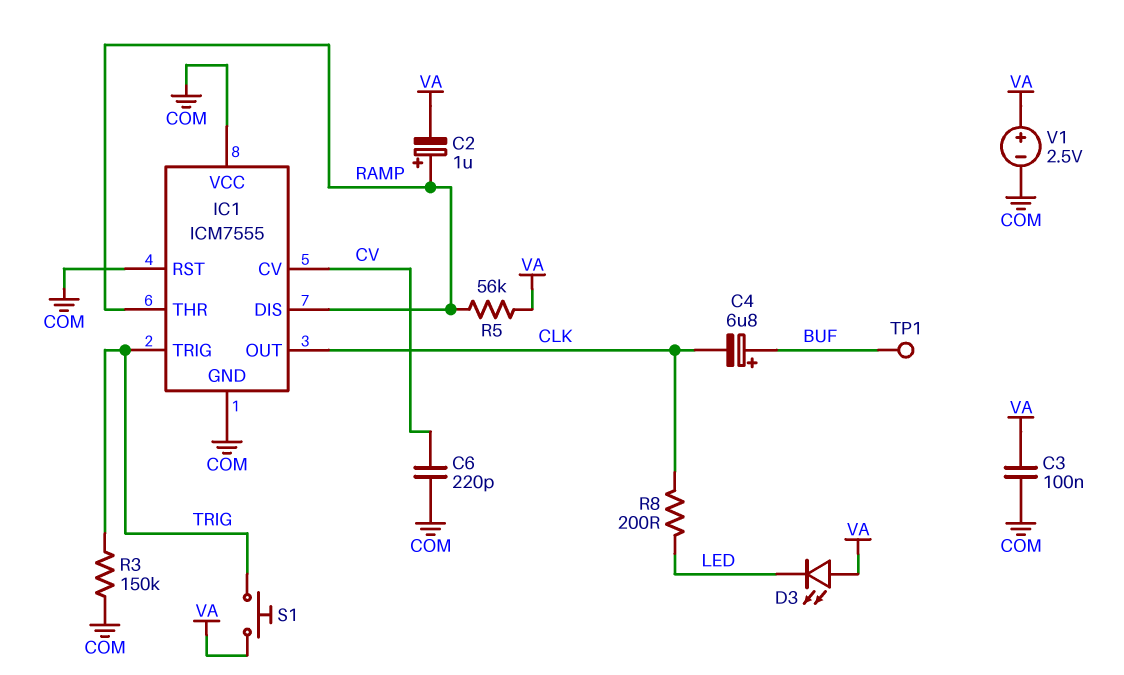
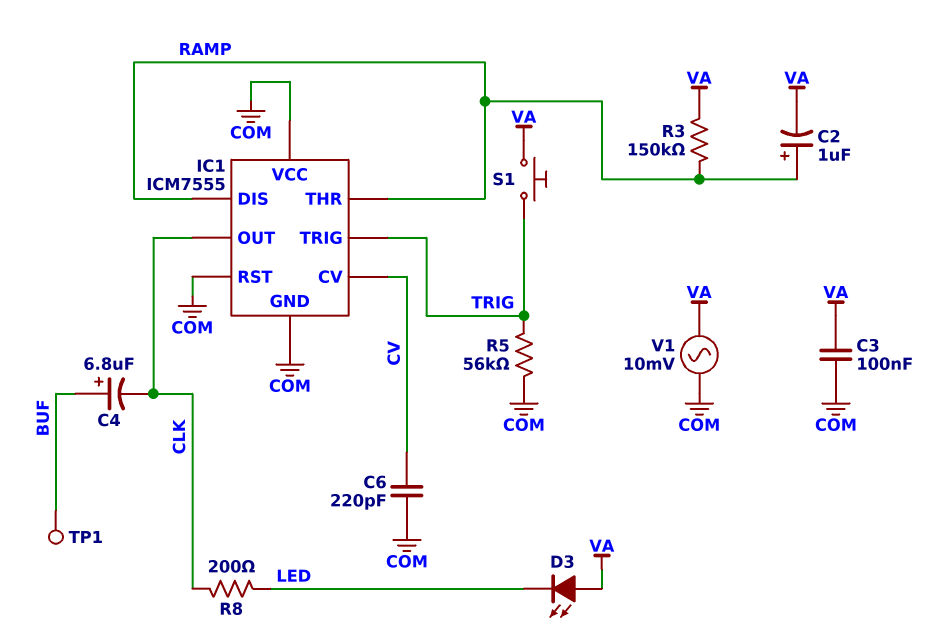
R3: 150k (COM, TRIG) -> 150k (RAMP, VA)
R5: 56k (RAMP, VA) -> 56k (COM, TRIG)
V1: 2.5V (plus VA, minus COM) -> AC 10mV (COM, VA)

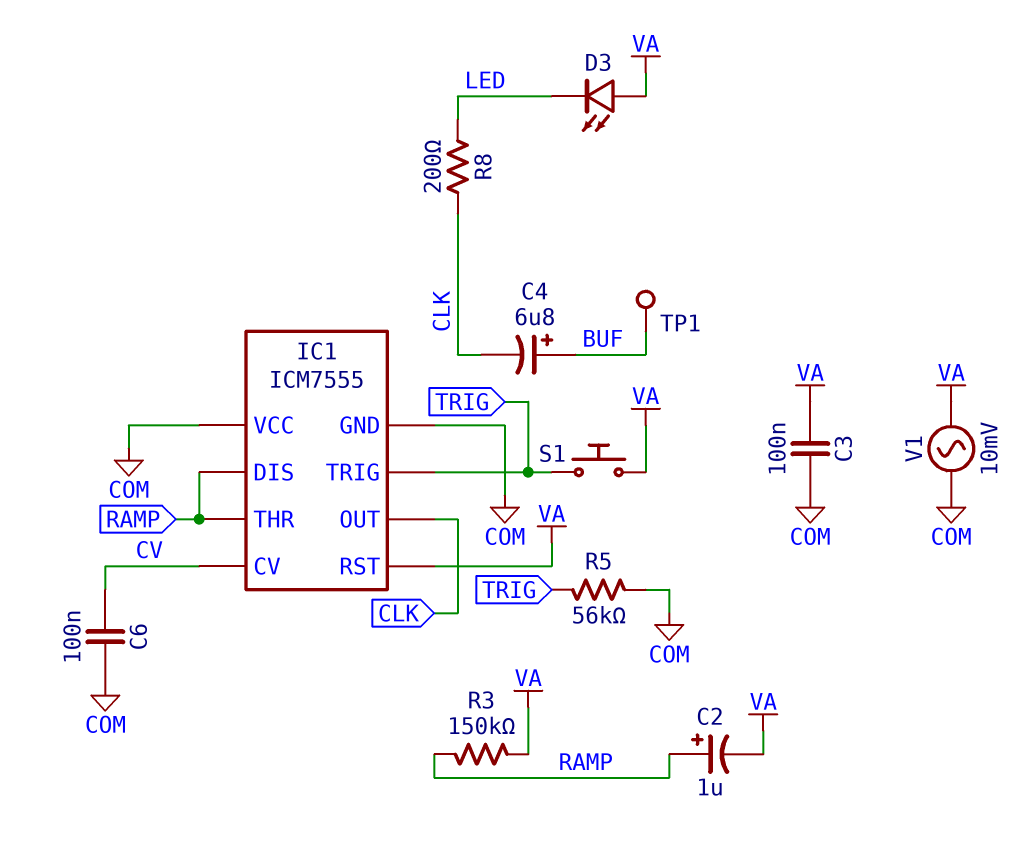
C6: 220pF (COM, CV) -> 100nF (COM, CV)
IC1 pin RST: COM -> VA

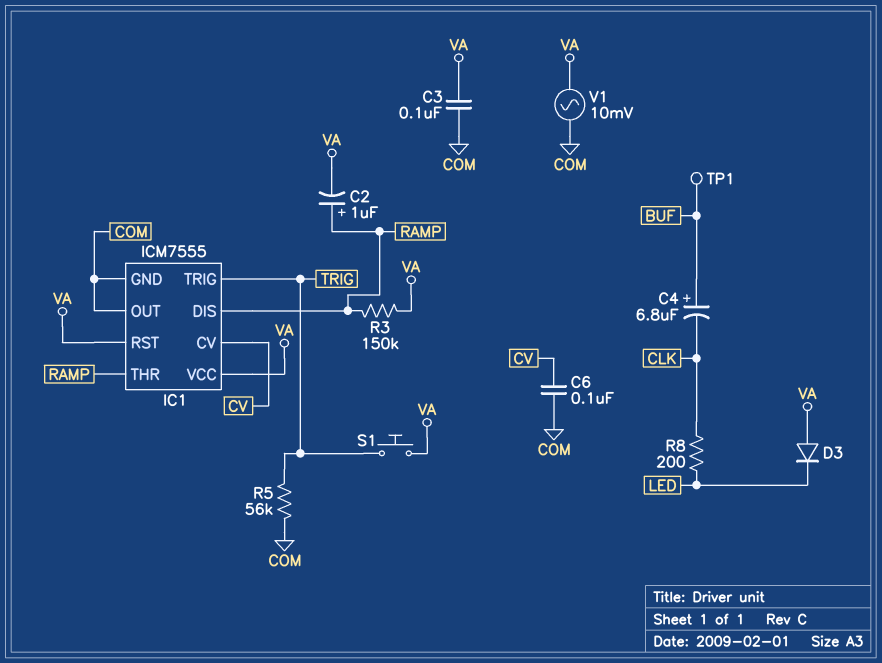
D3: LED (A VA, K LED) -> diode (A VA, K LED)
IC1 pin OUT: CLK -> COM
IC1 pin VCC: COM -> VA

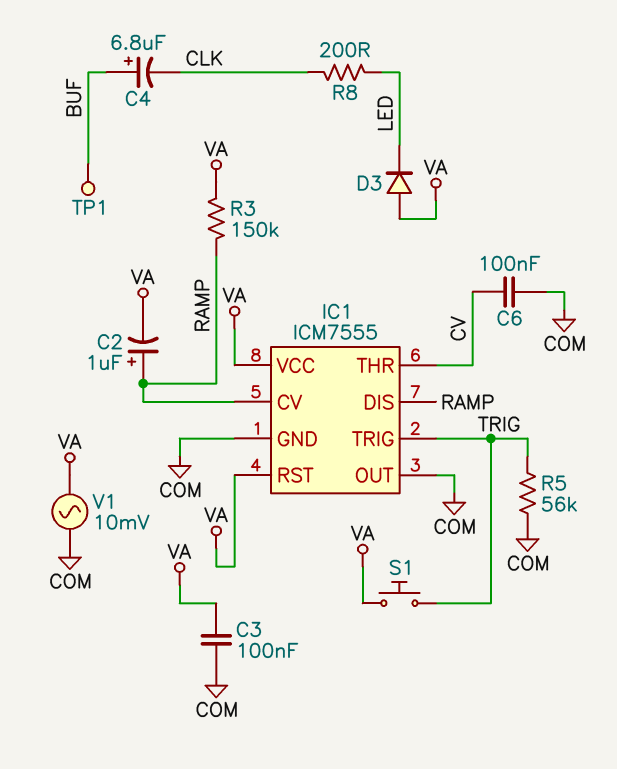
IC1 pin CV: CV -> RAMP
IC1 pin THR: RAMP -> CV

